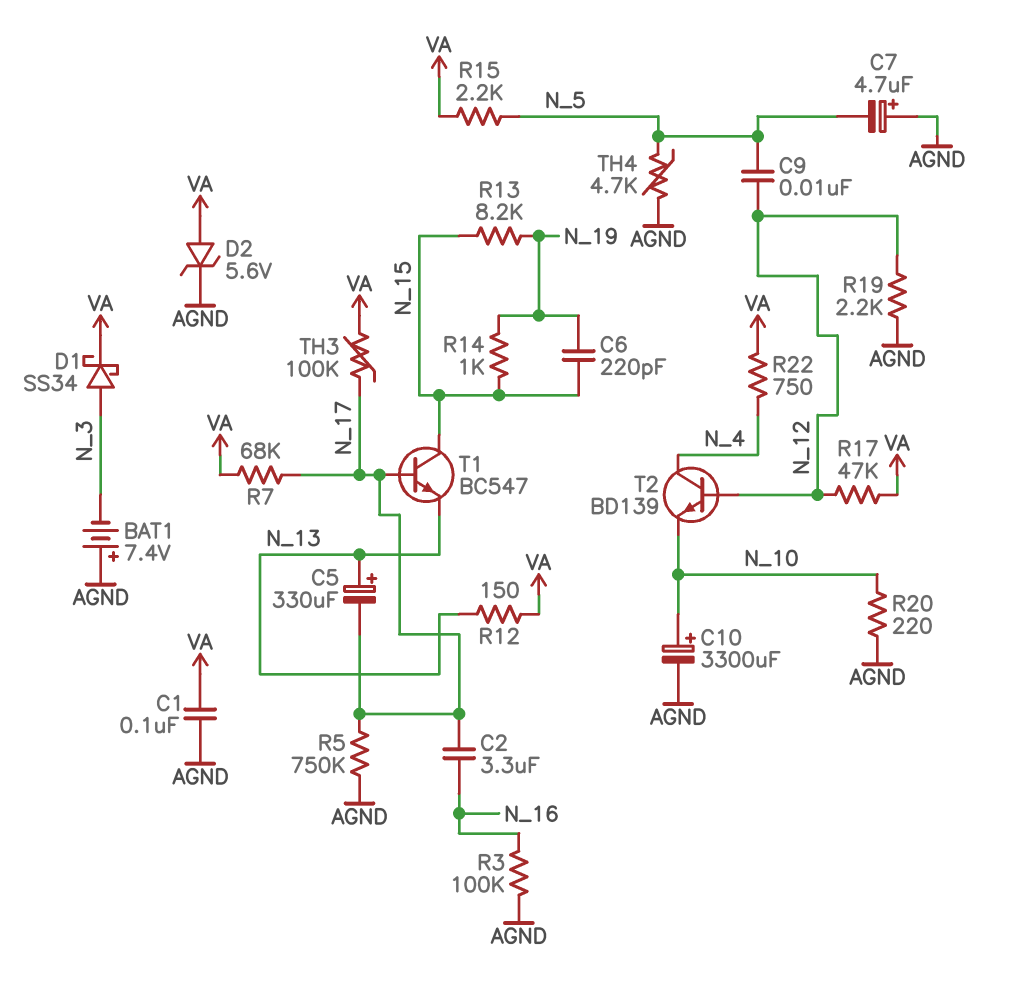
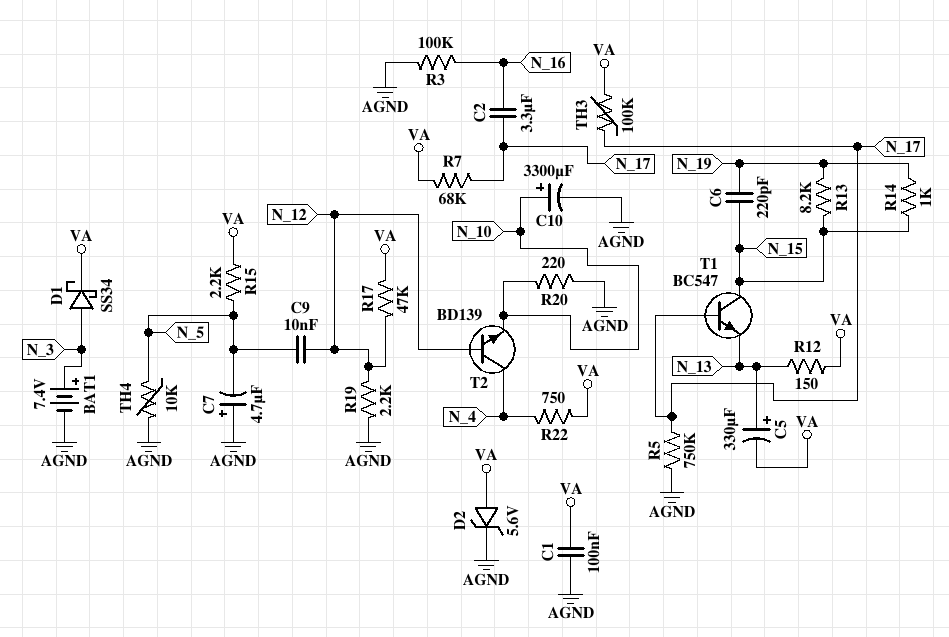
BAT1: 7.4V (plus AGND, minus N_3) -> 7.4V (plus N_3, minus AGND)
C5: 330uF (plus N_13, minus N_17) -> 330uF (plus N_13, minus VA)
TH4: 4.7k (AGND, N_5) -> 10k (AGND, N_5)

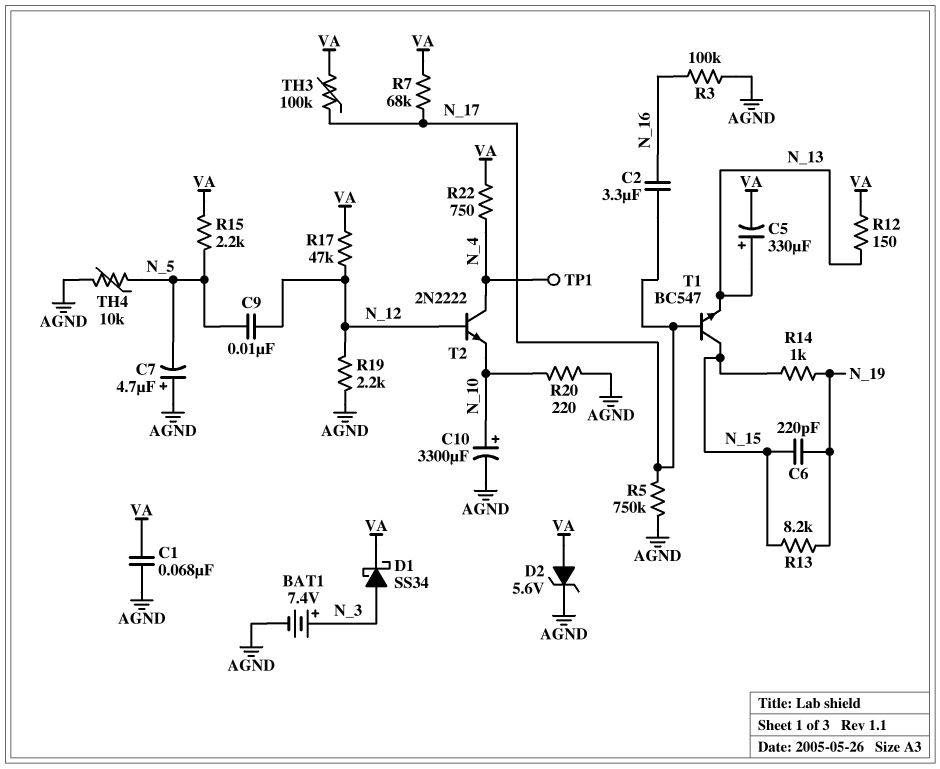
C1: 100nF (AGND, VA) -> 68nF (AGND, VA)
T2: NPN BD139 (B N_12, C N_4, E N_10) -> NPN 2N2222 (B N_12, C N_4, E N_10)
TP1: none -> test point (N_4)

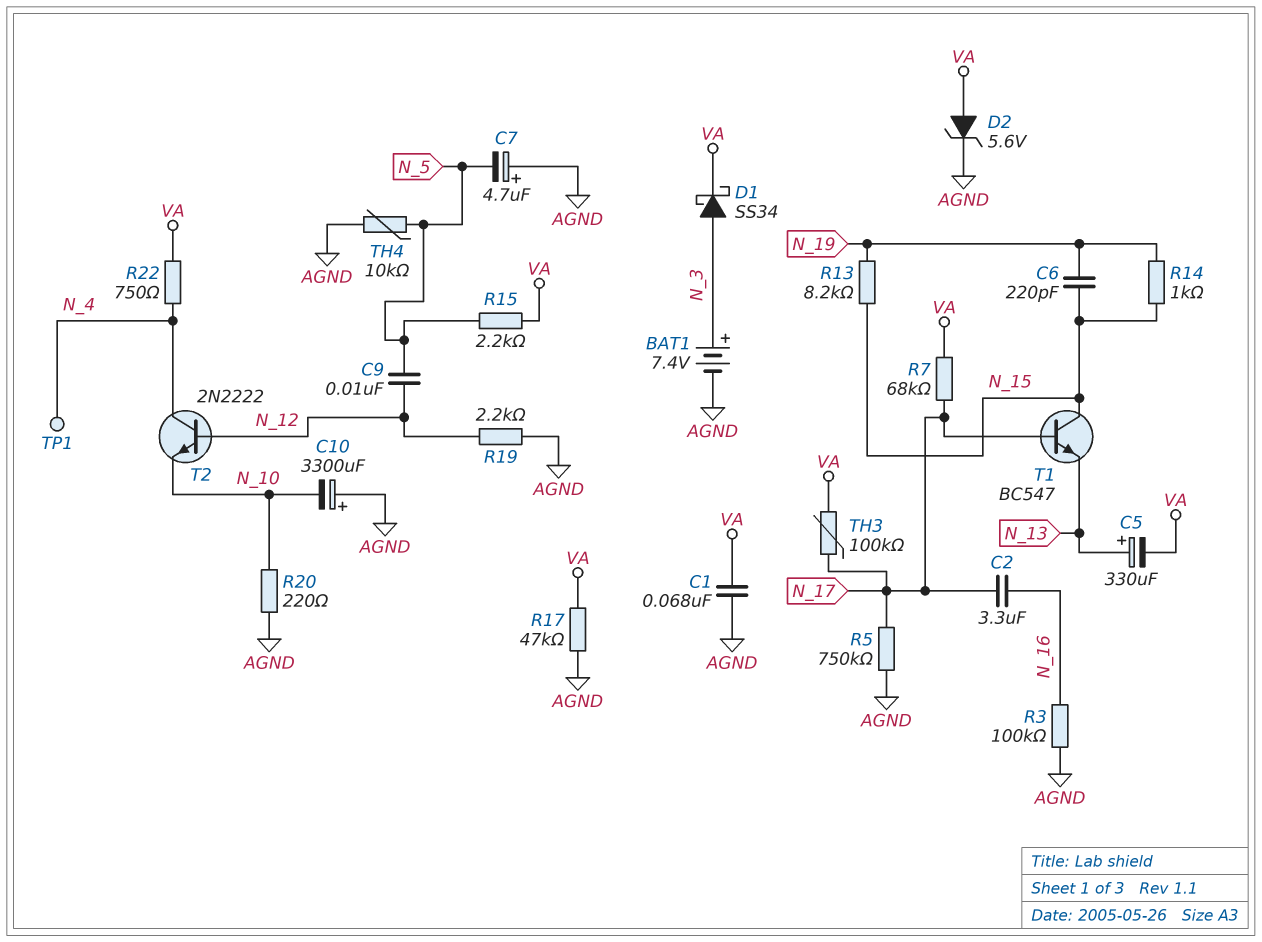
C10: 3300uF (plus N_10, minus AGND) -> 3300uF (plus AGND, minus N_10)
R12: 150 (N_13, VA) -> none
R17: 47k (N_12, VA) -> 47k (AGND, VA)

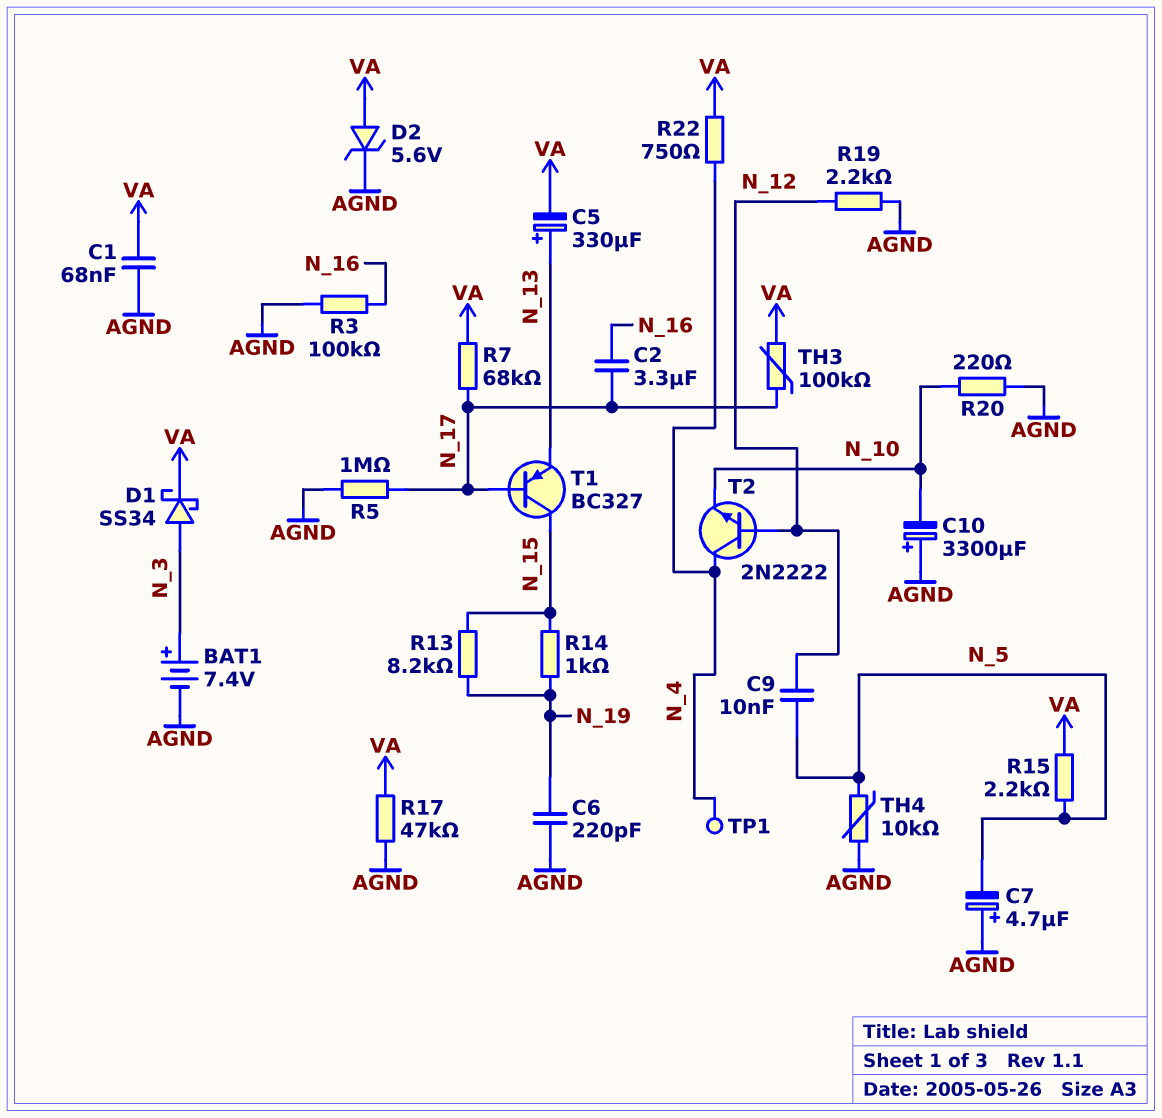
C6: 220pF (N_15, N_19) -> 220pF (AGND, N_19)
R5: 750k (AGND, N_17) -> 1M (AGND, N_17)
T1: NPN BC547 (B N_17, C N_15, E N_13) -> PNP BC327 (B N_17, C N_15, E N_13)

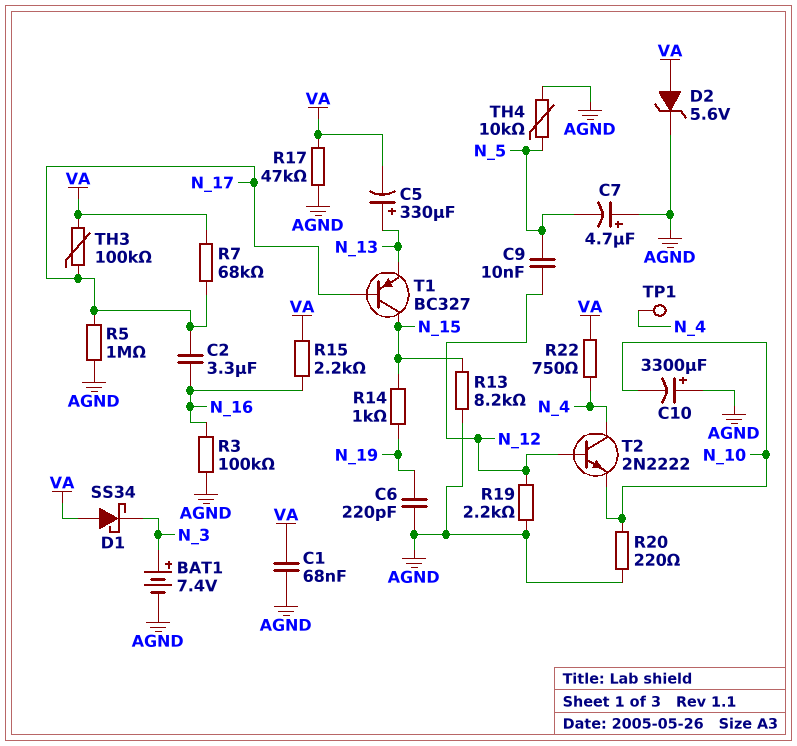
D1: schottky SS34 (A N_3, K VA) -> schottky SS34 (A VA, K N_3)
R13: 8.2k (N_15, N_19) -> 8.2k (AGND, N_15)
R15: 2.2k (N_5, VA) -> 2.2k (N_16, VA)

